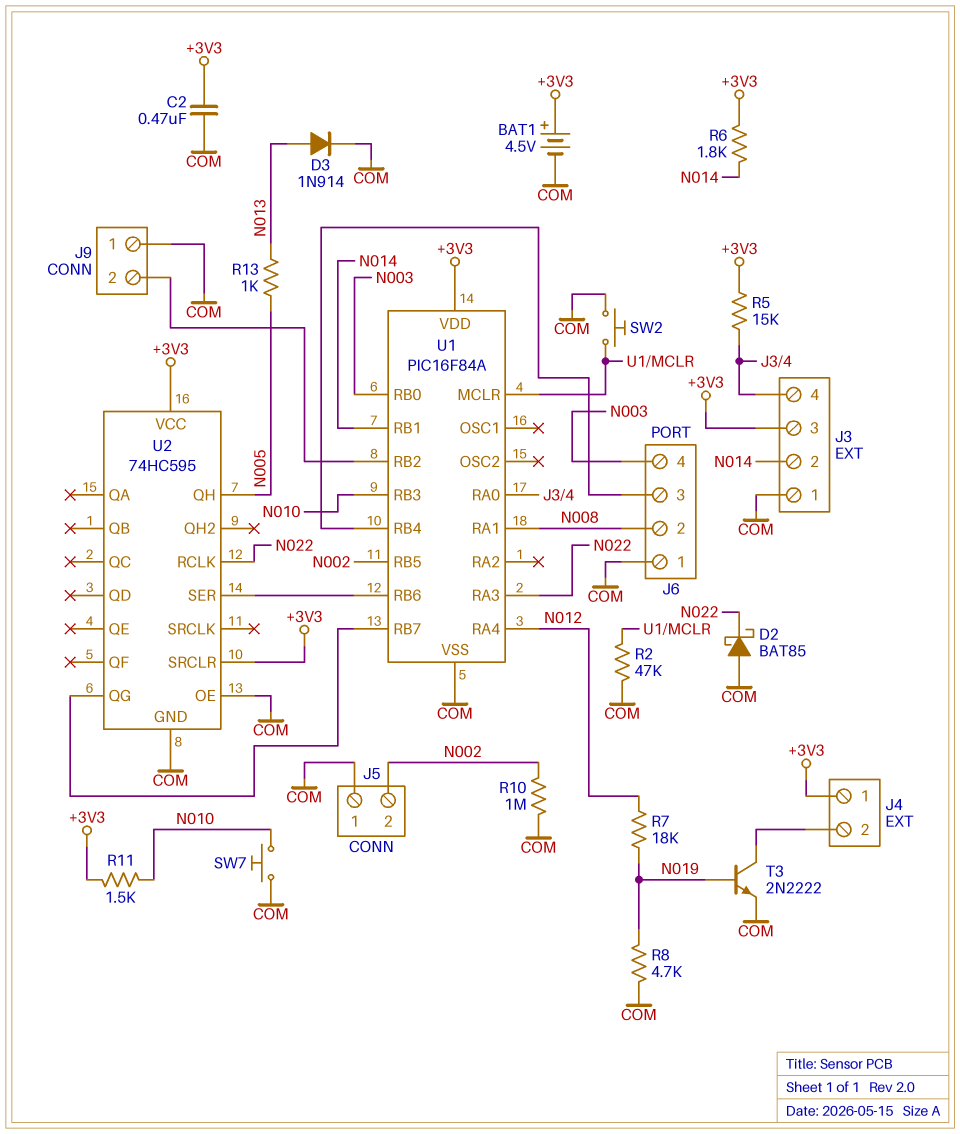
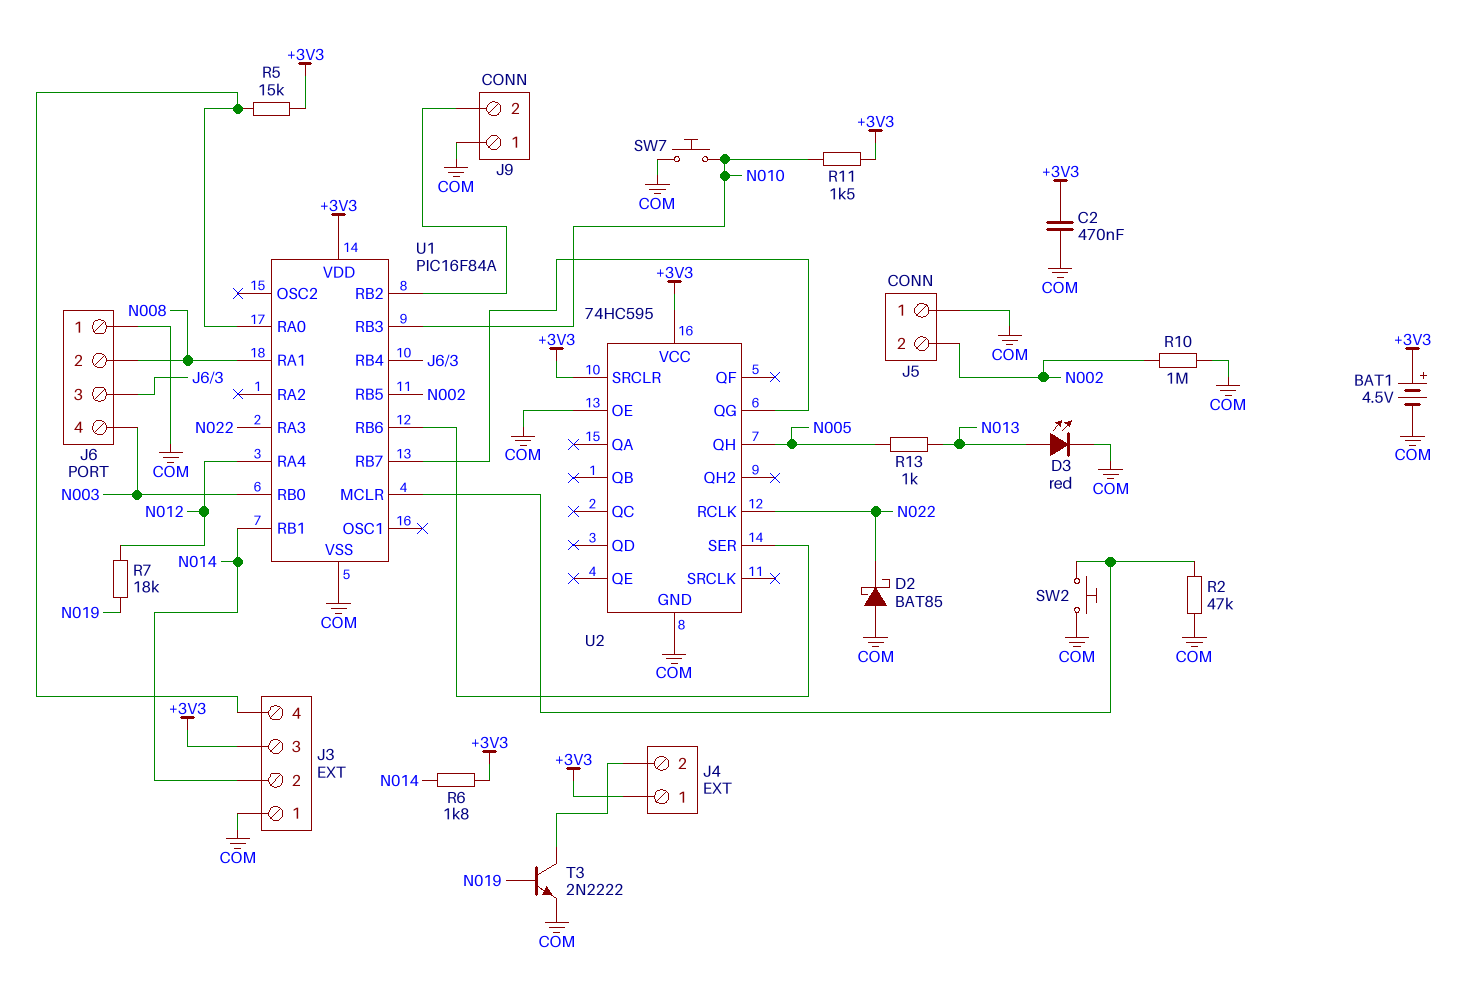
D3: diode 1N914 (A N013, K COM) -> LED red (A N013, K COM)
R8: 4.7k (COM, N019) -> none

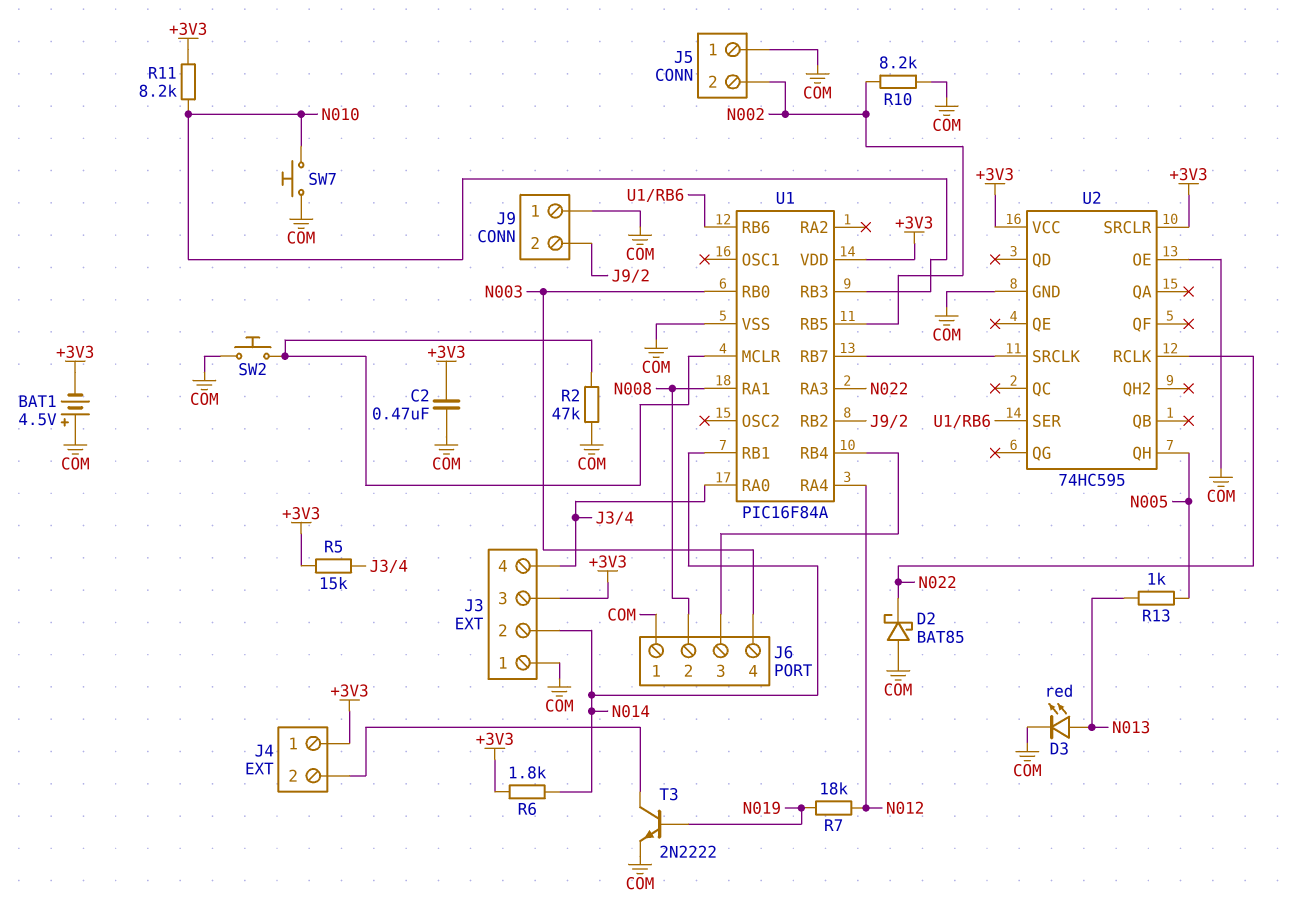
BAT1: 4.5V (plus +3V3, minus COM) -> 4.5V (plus COM, minus +3V3)
R10: 1M (COM, N002) -> 8.2k (COM, N002)
R11: 1.5k (+3V3, N010) -> 8.2k (+3V3, N010)
U2 pin QG: U1/RB7 -> none
U2 pin SRCLK: none -> U1/RB7

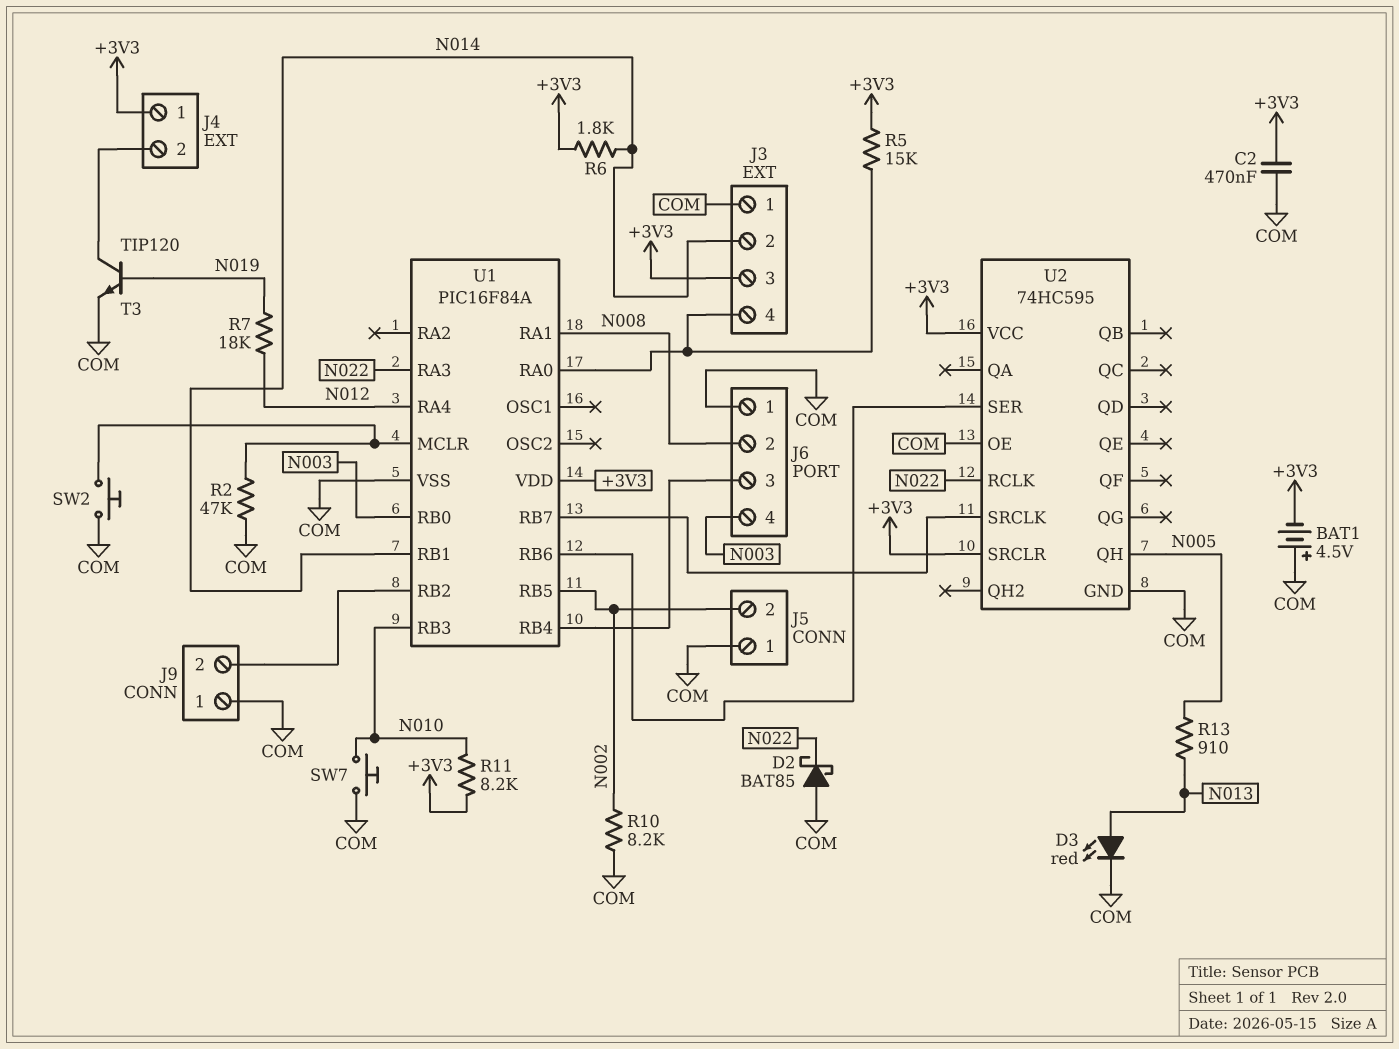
R13: 1k (N005, N013) -> 910 (N005, N013)
T3: NPN 2N2222 (B N019, C J4/2, E COM) -> NPN TIP120 (B N019, C J4/2, E COM)

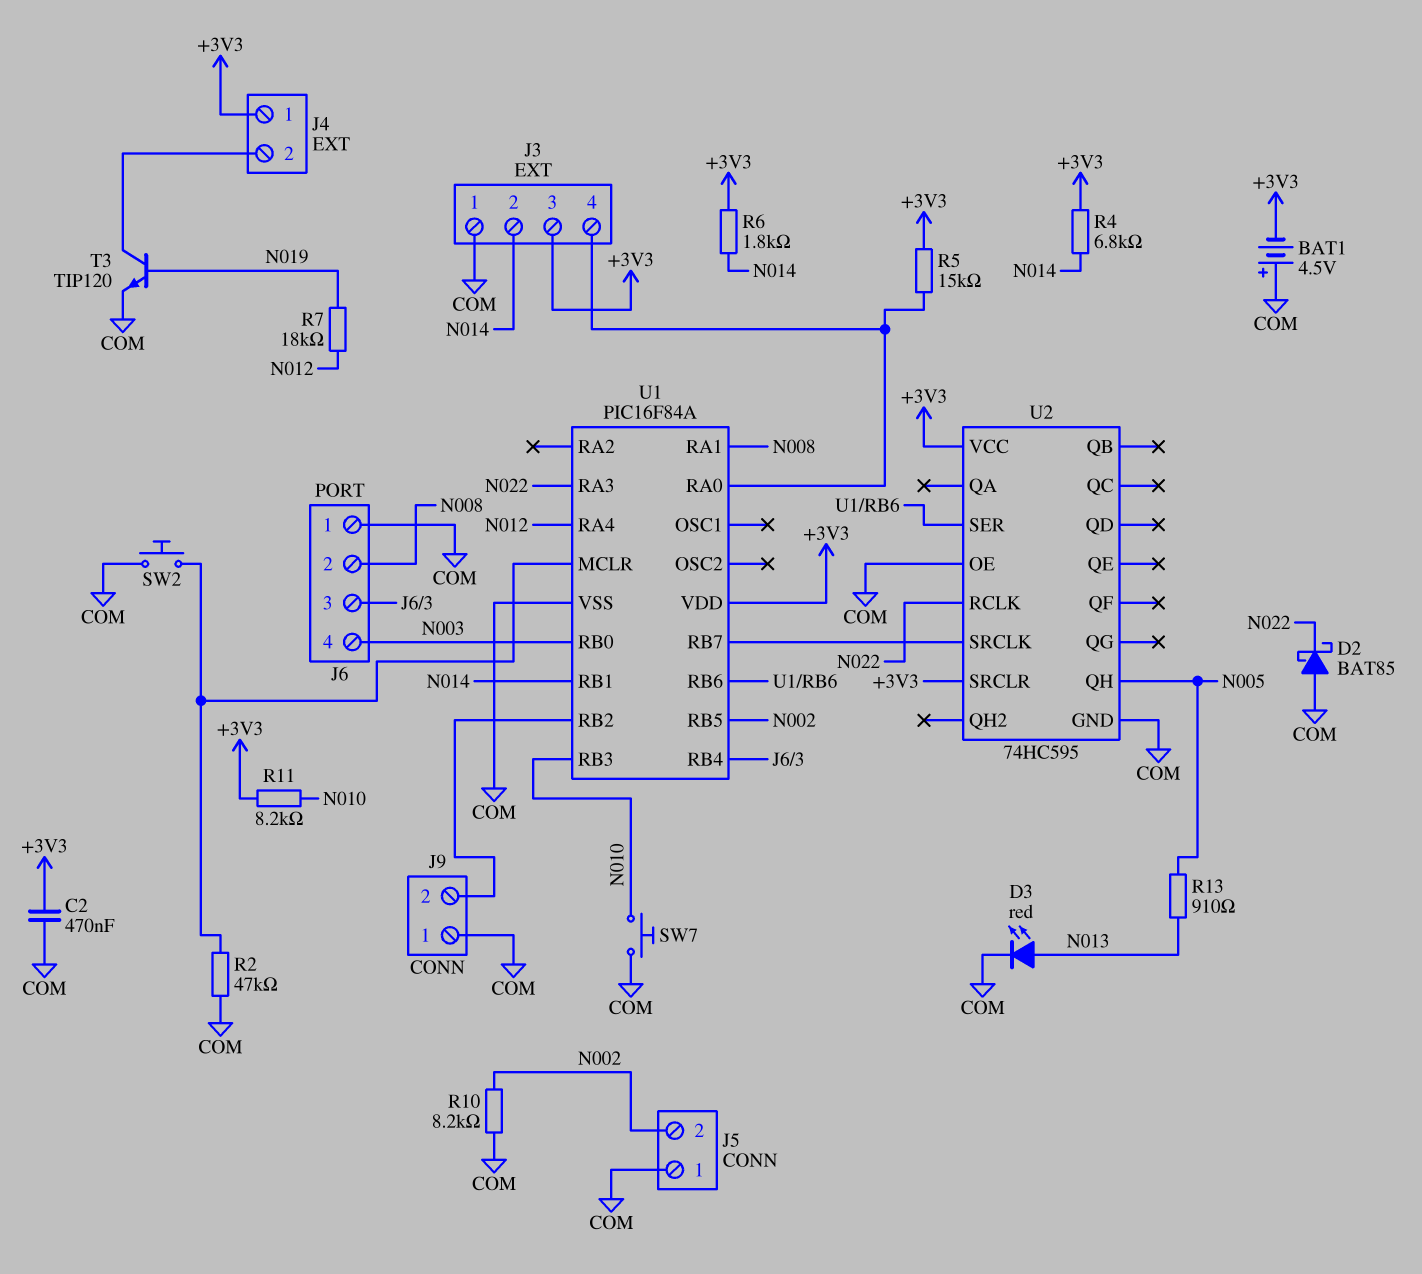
R4: none -> 6.8k (+3V3, N014)

